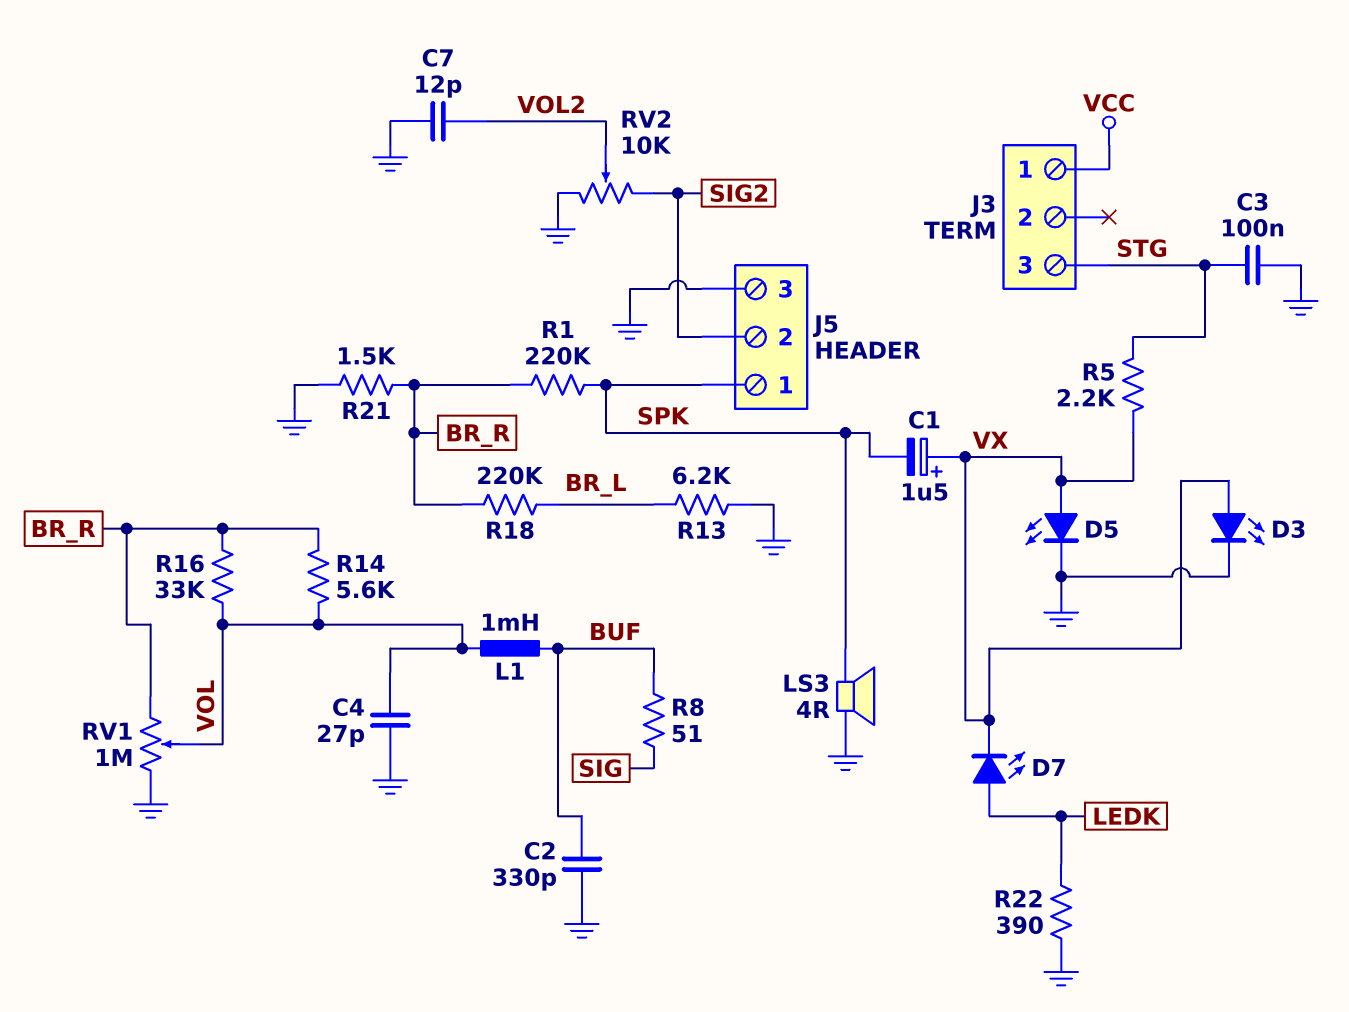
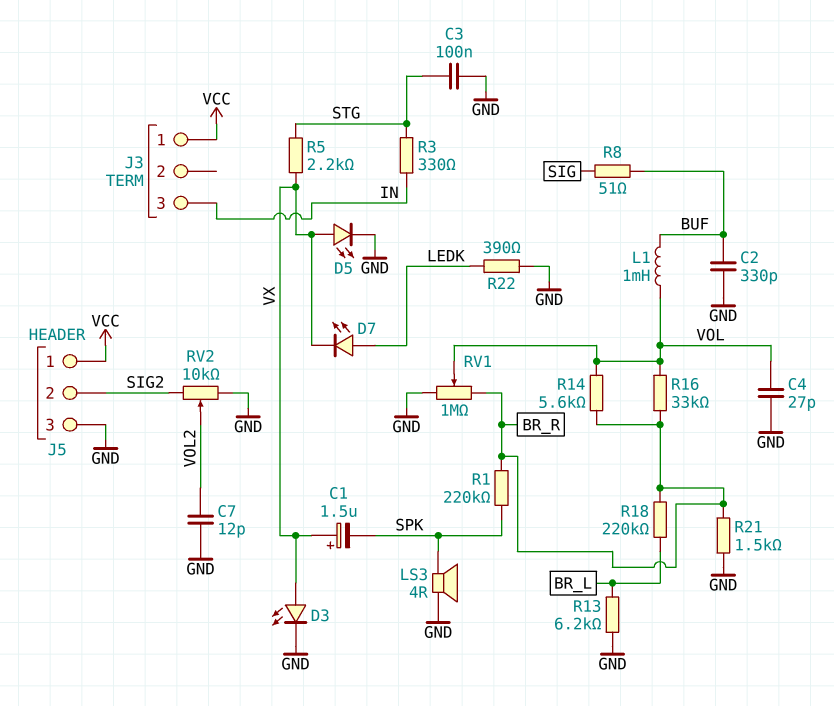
J3 pin 3: STG -> IN
J5 pin 1: SPK -> VCC
R3: none -> 330 (IN, STG)

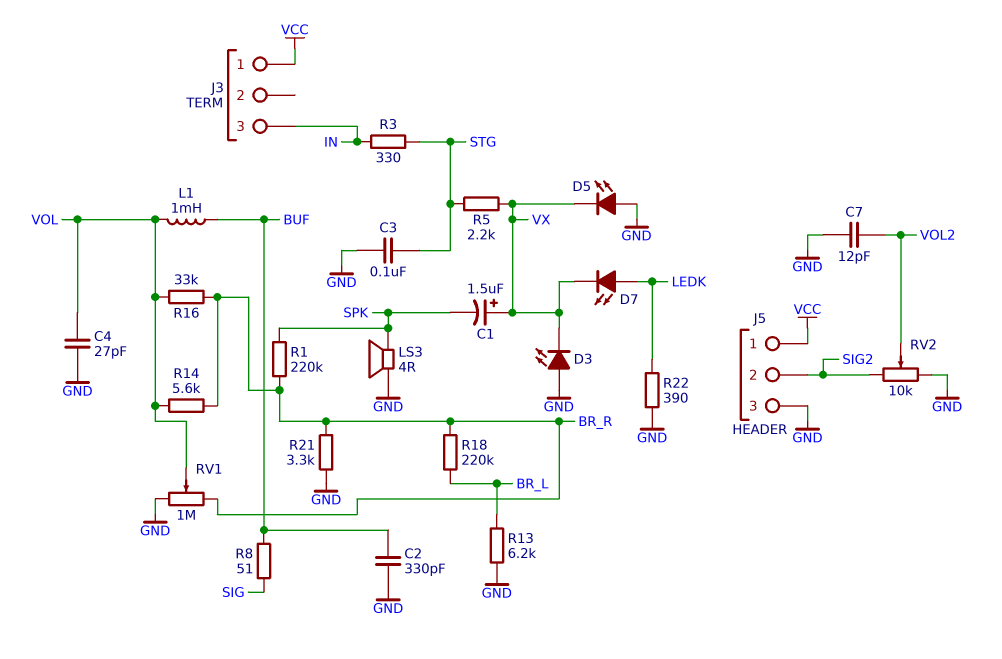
D3: LED (A VX, K GND) -> LED (A GND, K VX)
D5: LED (A VX, K GND) -> LED (A GND, K VX)
R21: 1.5k (BR_R, GND) -> 3.3k (BR_R, GND)

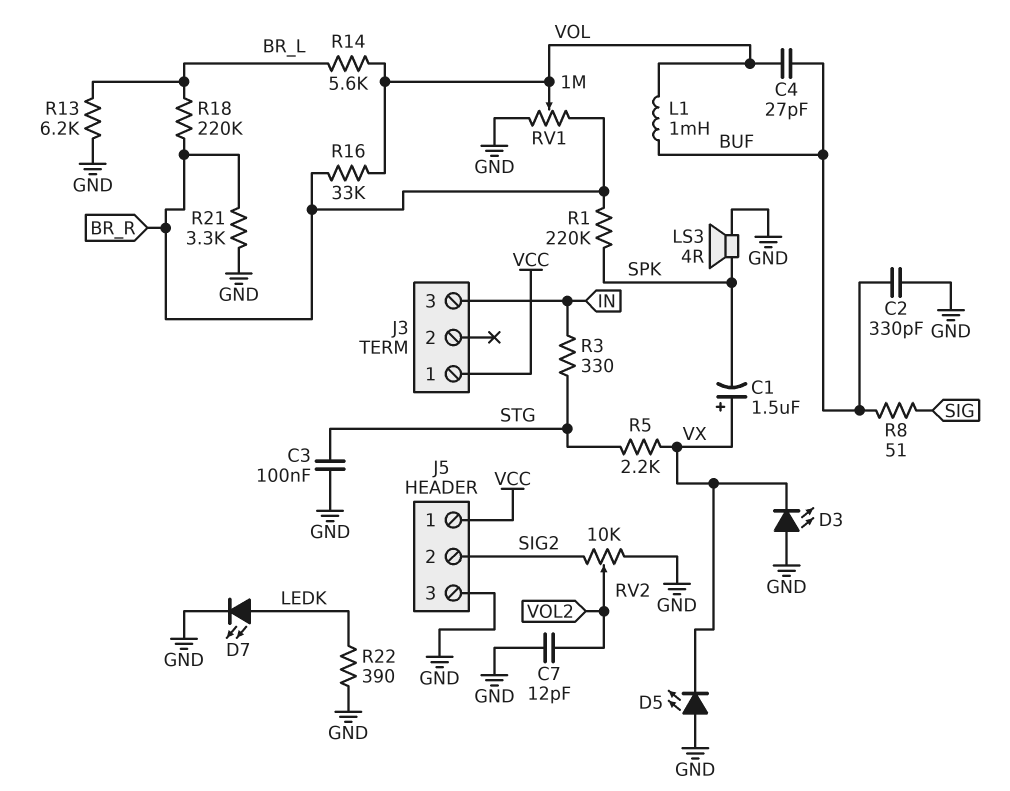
C4: 27pF (GND, VOL) -> 27pF (BUF, VOL)
D7: LED (A LEDK, K VX) -> LED (A LEDK, K GND)
R14: 5.6k (BR_R, VOL) -> 5.6k (BR_L, VOL)

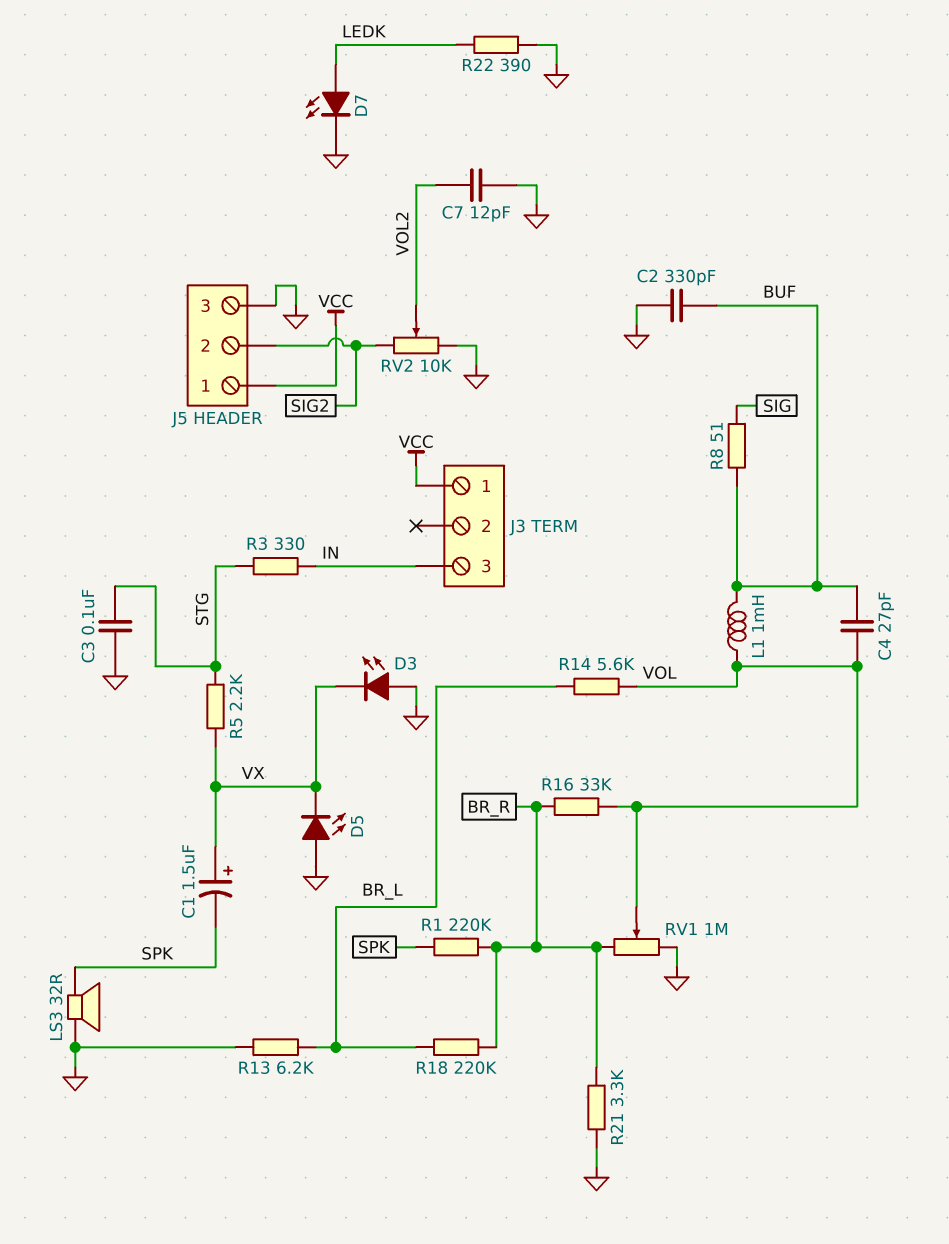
LS3: speaker 4R (GND, SPK) -> speaker 32R (GND, SPK)

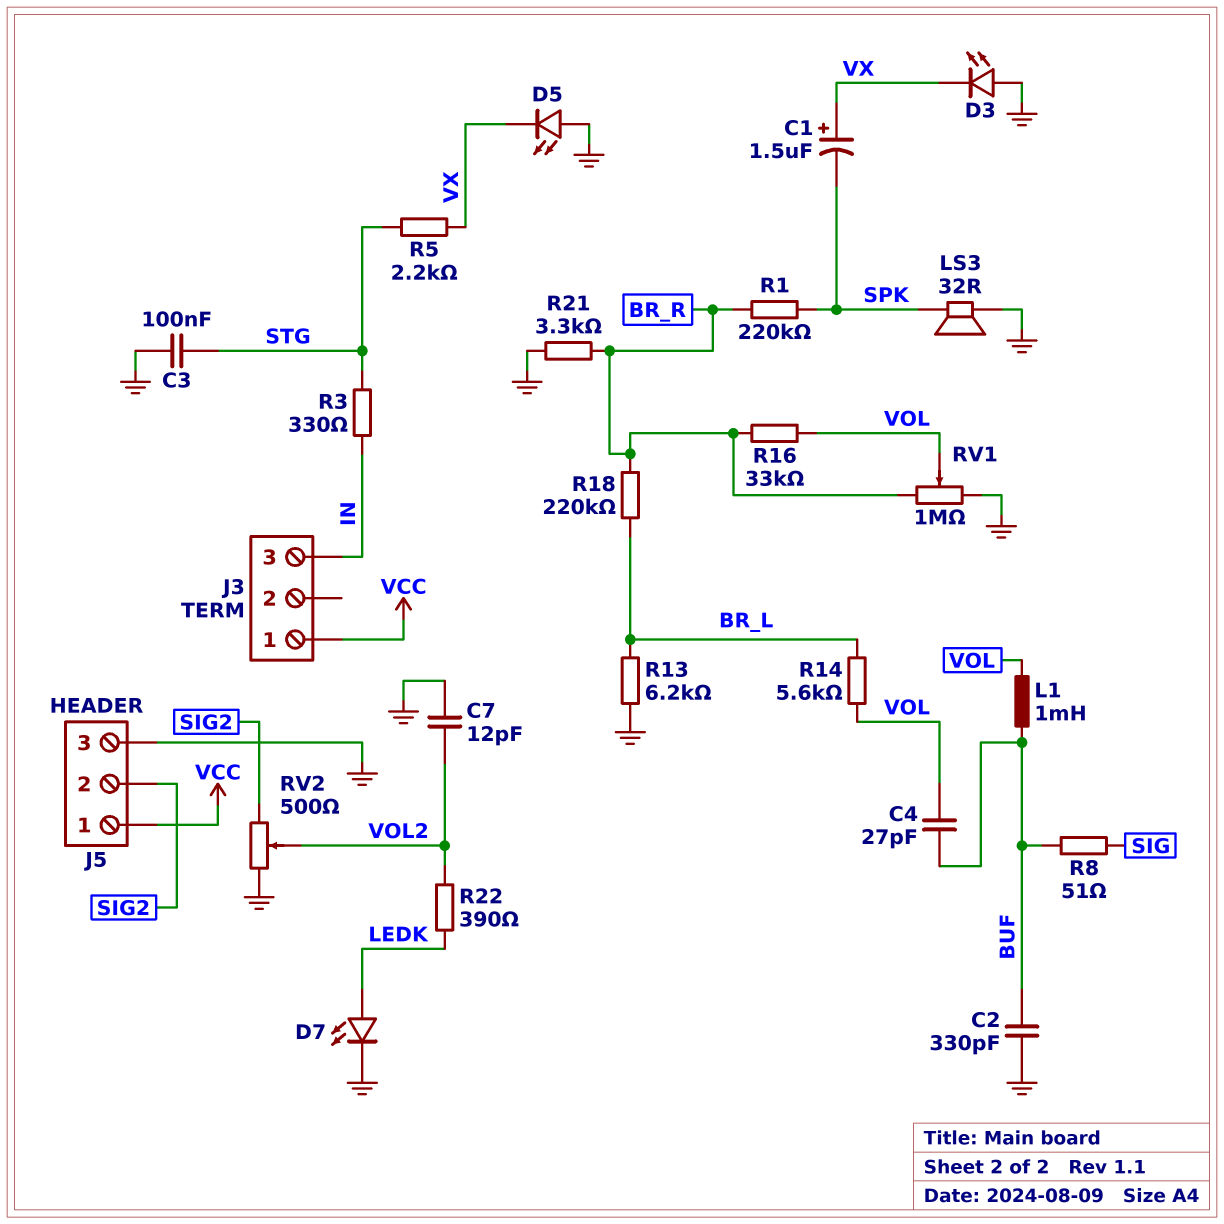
R22: 390 (GND, LEDK) -> 390 (LEDK, VOL2)
RV2: 10k (GND, SIG2, wiper VOL2) -> 500 (GND, SIG2, wiper VOL2)

